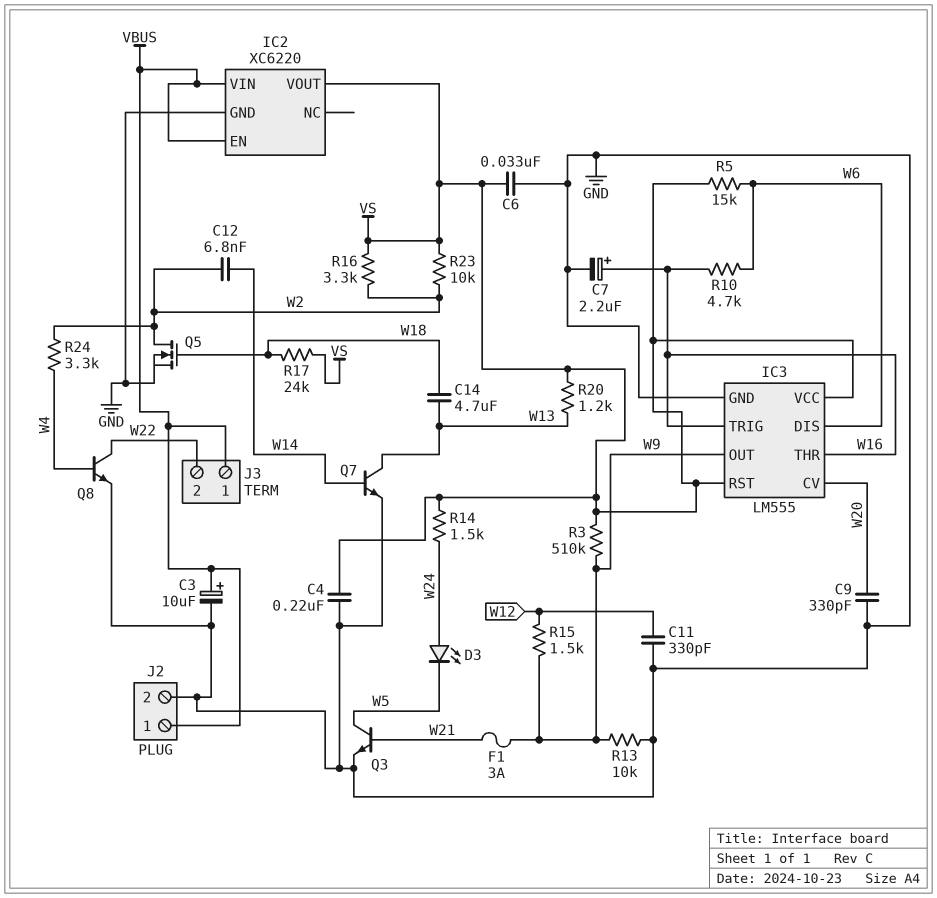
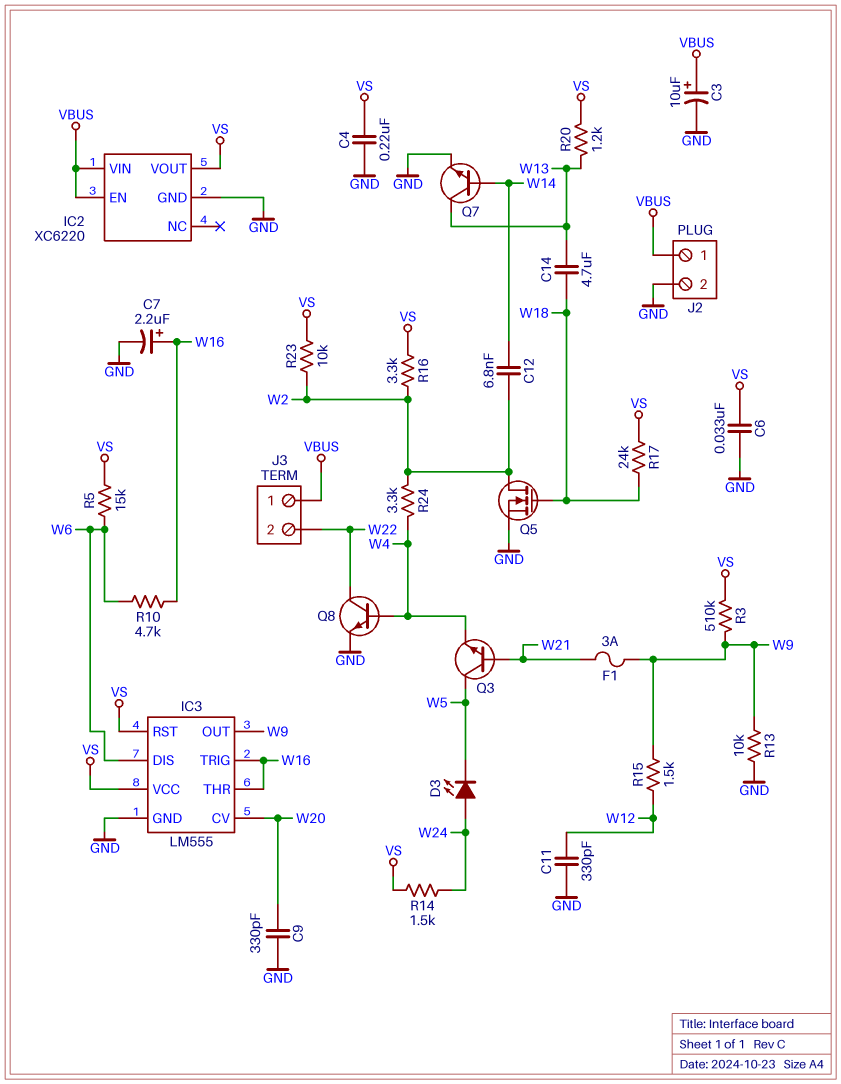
Q3: NPN (B W21, C W5, E GND) -> NPN (B W21, C W5, E W4)

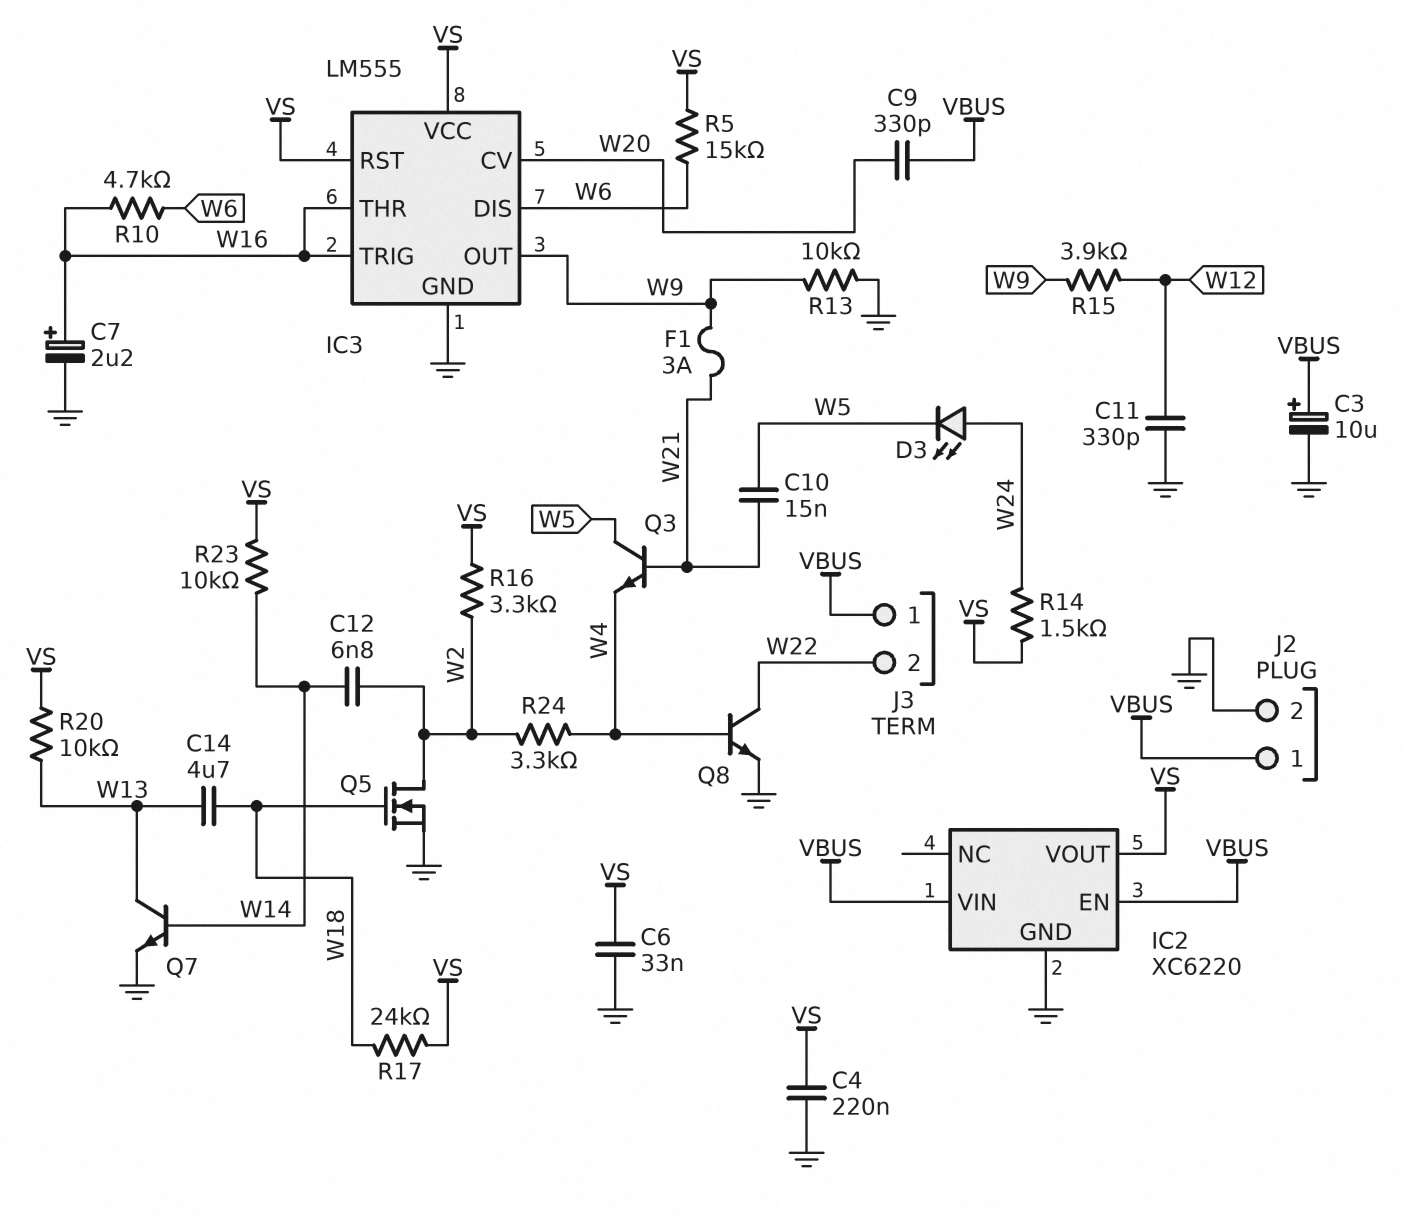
C9: 330pF (GND, W20) -> 330pF (VBUS, W20)
C10: none -> 15nF (W5, W21)
R3: 510k (VS, W9) -> none
R15: 1.5k (W9, W12) -> 3.9k (W9, W12)
R20: 1.2k (VS, W13) -> 10k (VS, W13)
R23: 10k (VS, W2) -> 10k (VS, W14)

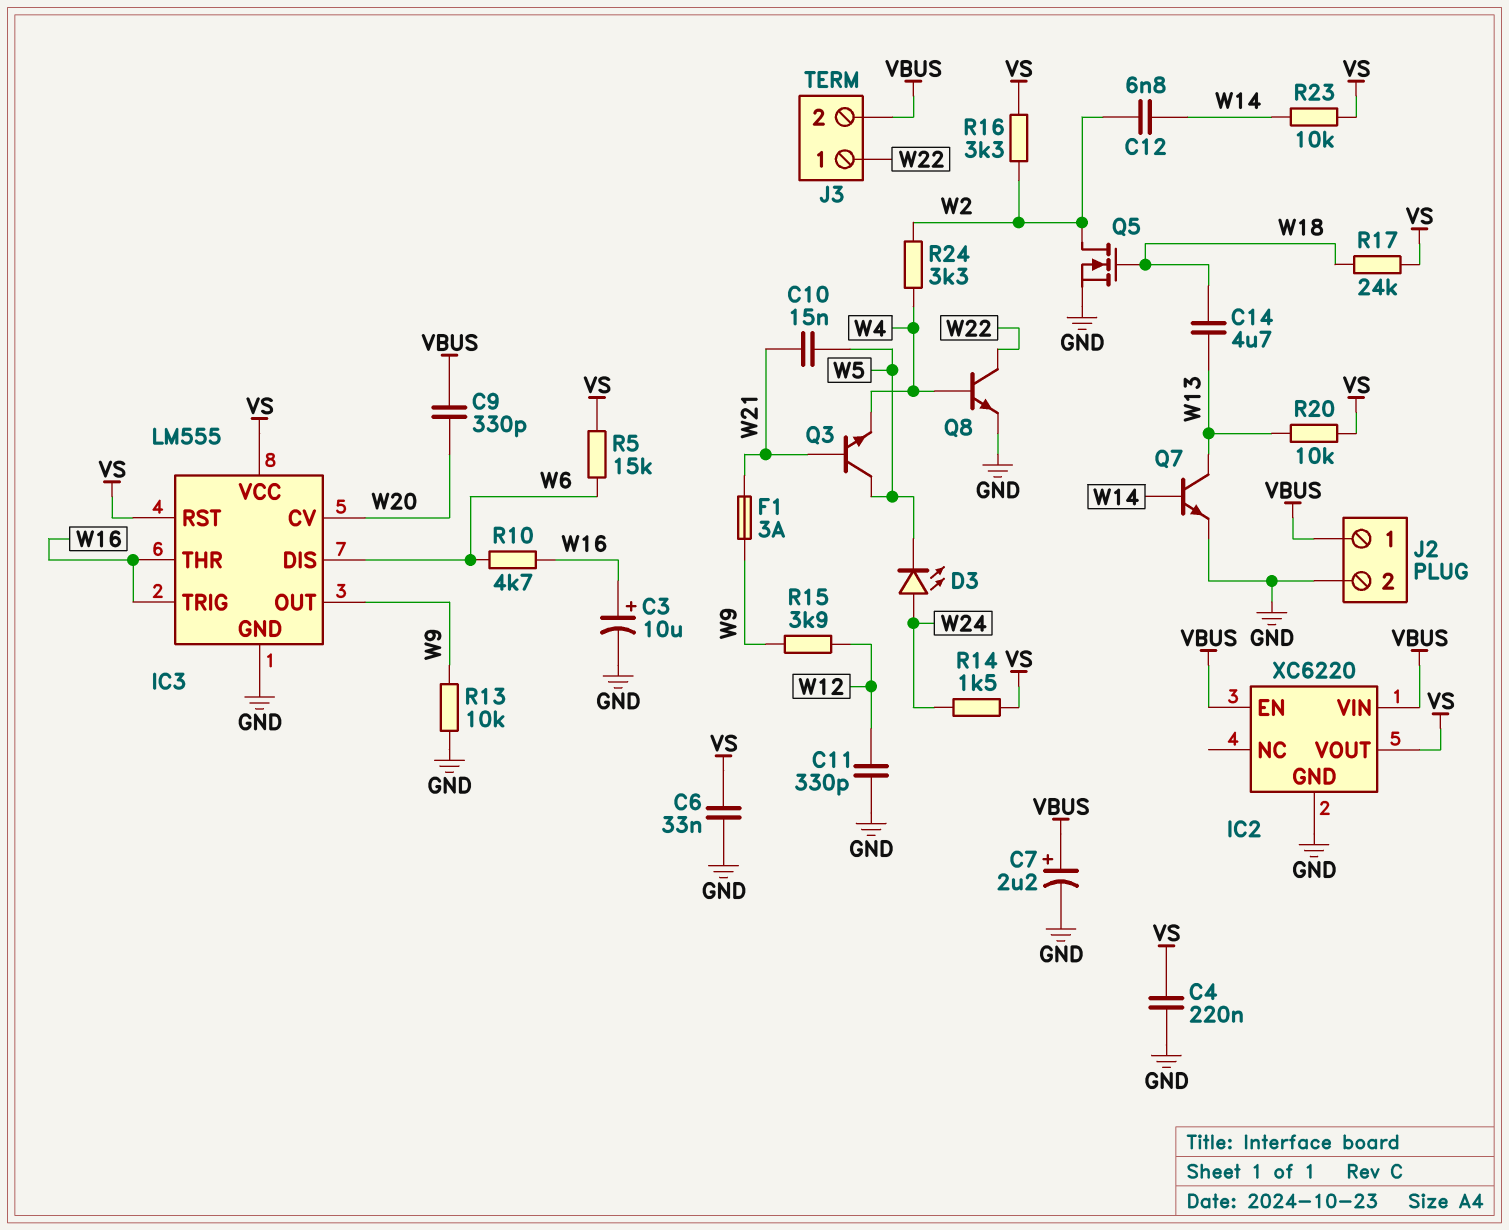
C3: 10uF (plus VBUS, minus GND) -> 10uF (plus W16, minus GND)
C7: 2.2uF (plus W16, minus GND) -> 2.2uF (plus VBUS, minus GND)
J3 pin 1: VBUS -> W22
J3 pin 2: W22 -> VBUS

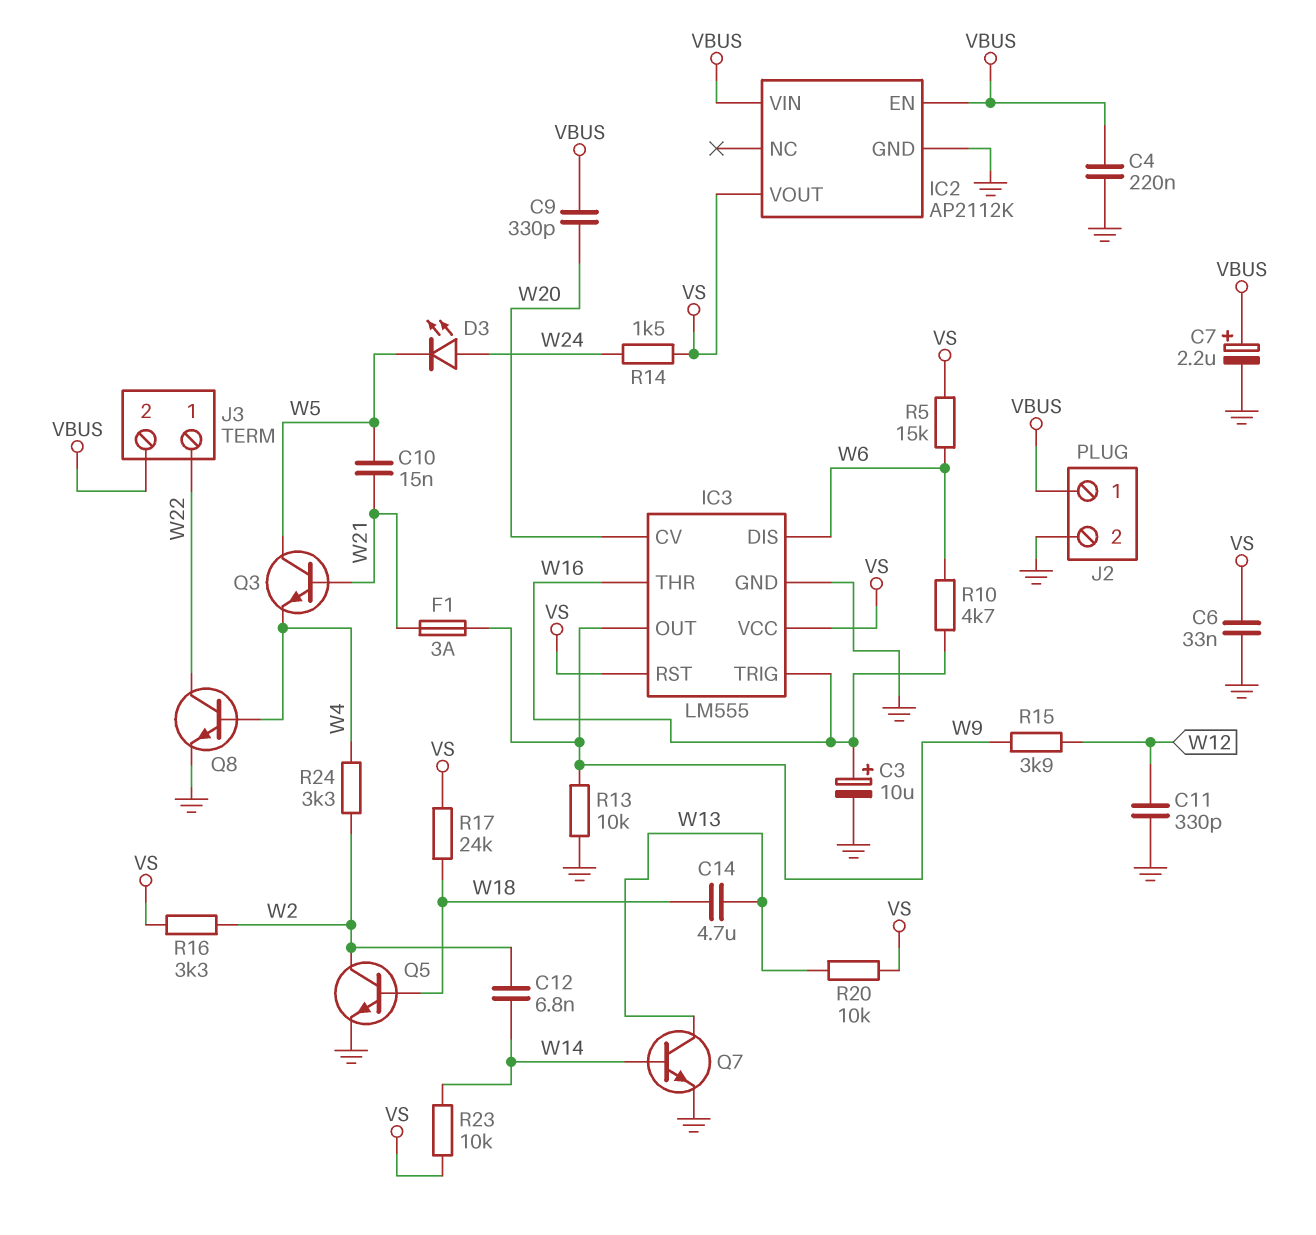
C4: 220nF (GND, VS) -> 220nF (GND, VBUS)
IC2: XC6220 -> AP2112K
Q5: NMOS (G W18, D W2, S GND) -> NPN (B W18, C W2, E GND)

